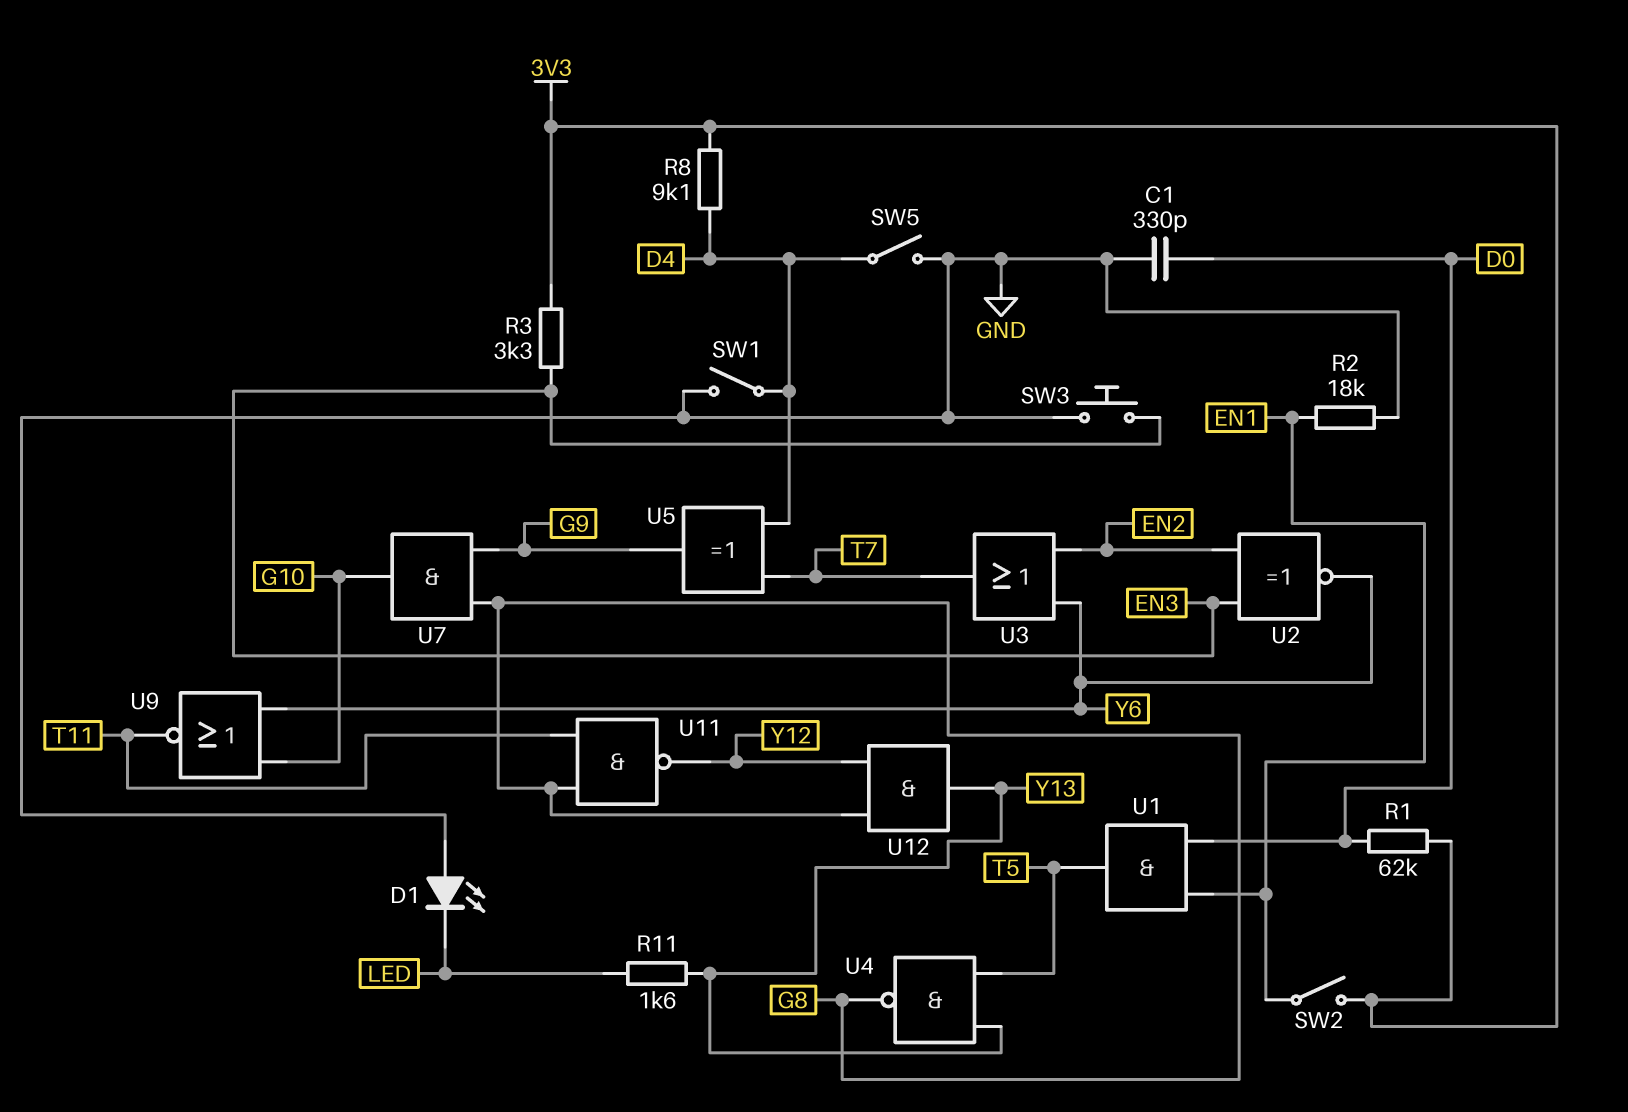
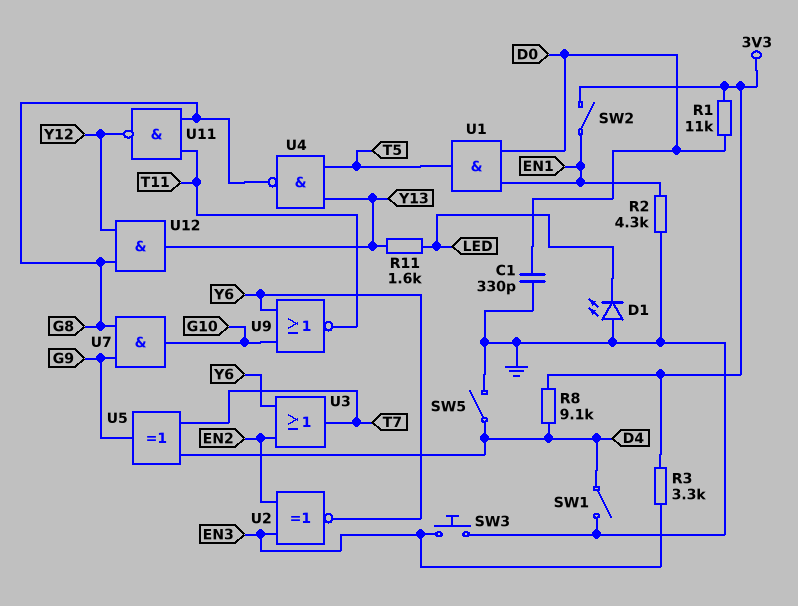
R1: 62k (3V3, D0) -> 11k (3V3, D0)
R2: 18k (EN1, GND) -> 4.3k (EN1, GND)

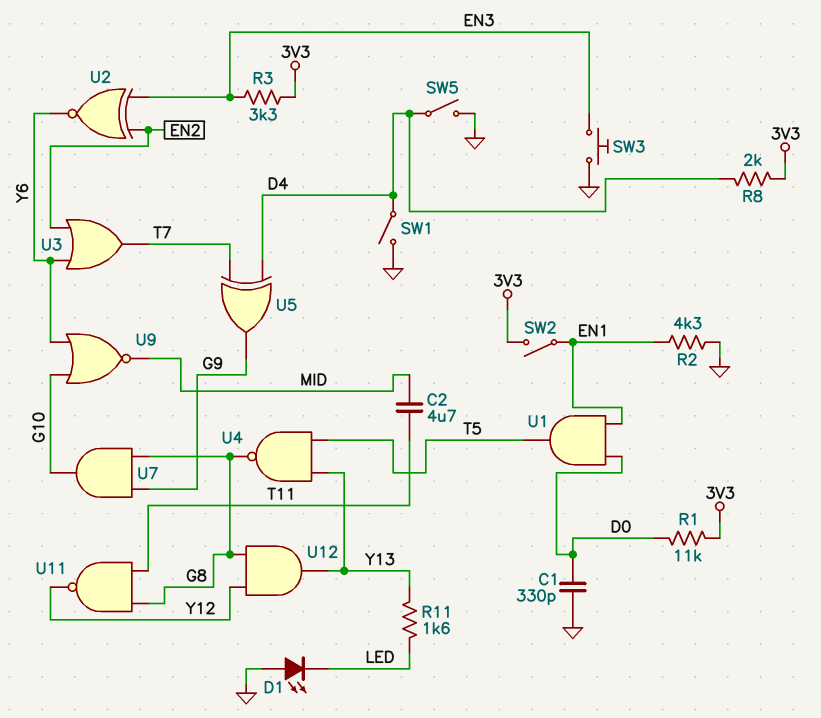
C2: none -> 4.7uF (MID, T11)
R8: 9.1k (3V3, D4) -> 2k (3V3, D4)
U9: NOR (in G10, in Y6, out T11) -> NOR (in G10, in Y6, out MID)

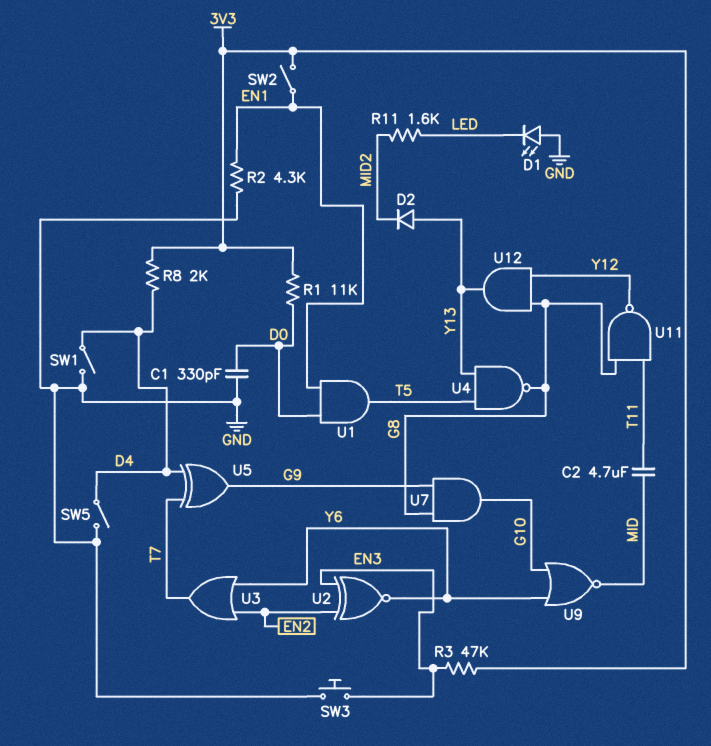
D2: none -> diode (A Y13, K MID2)
R3: 3.3k (3V3, EN3) -> 47k (3V3, EN3)
R11: 1.6k (LED, Y13) -> 1.6k (LED, MID2)

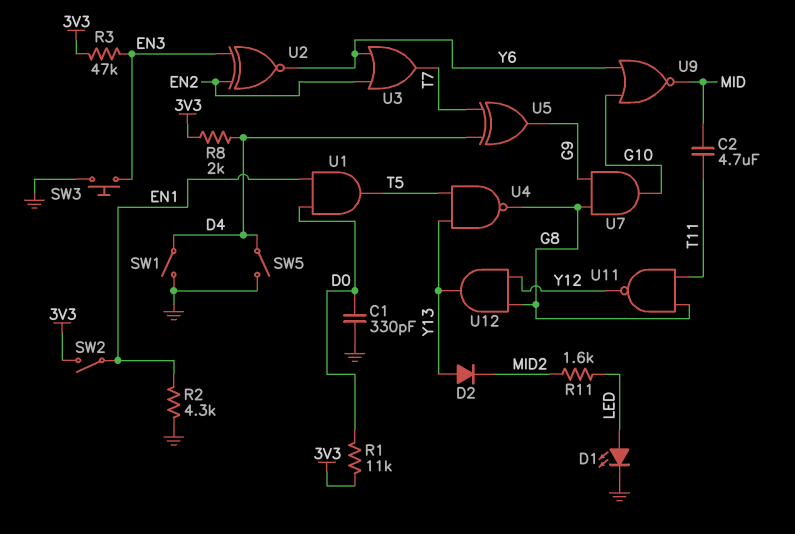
D1: LED (A GND, K LED) -> LED (A LED, K GND)

